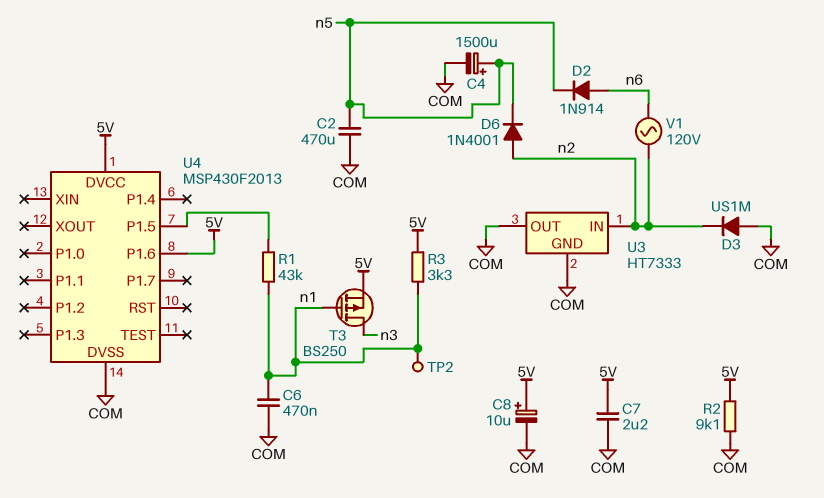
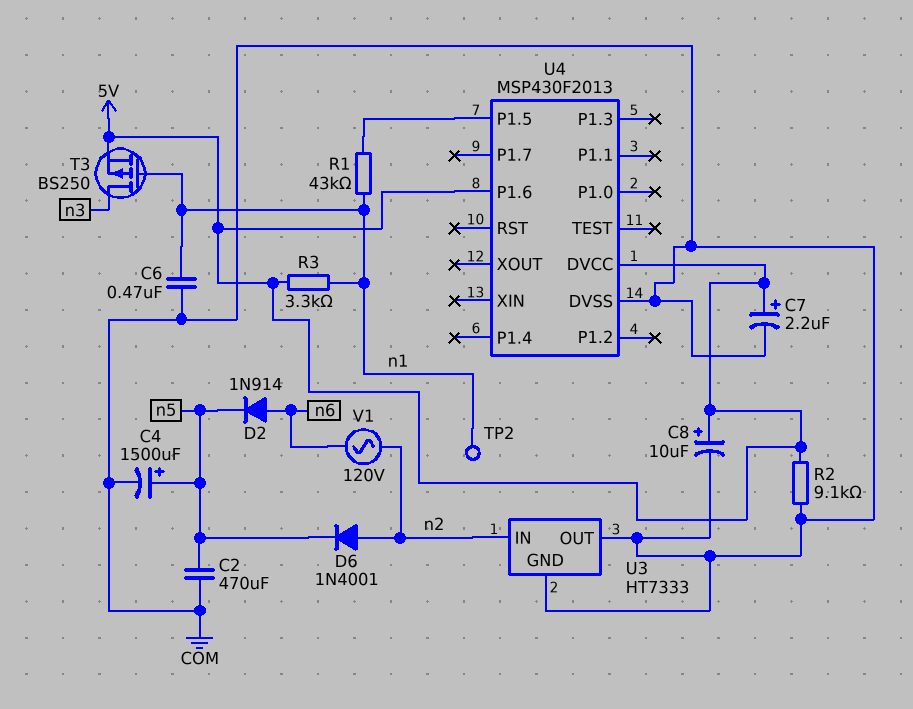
C7: 2.2uF (5V, COM) -> 2.2uF (plus 5V, minus COM)
D3: diode US1M (A COM, K n2) -> none

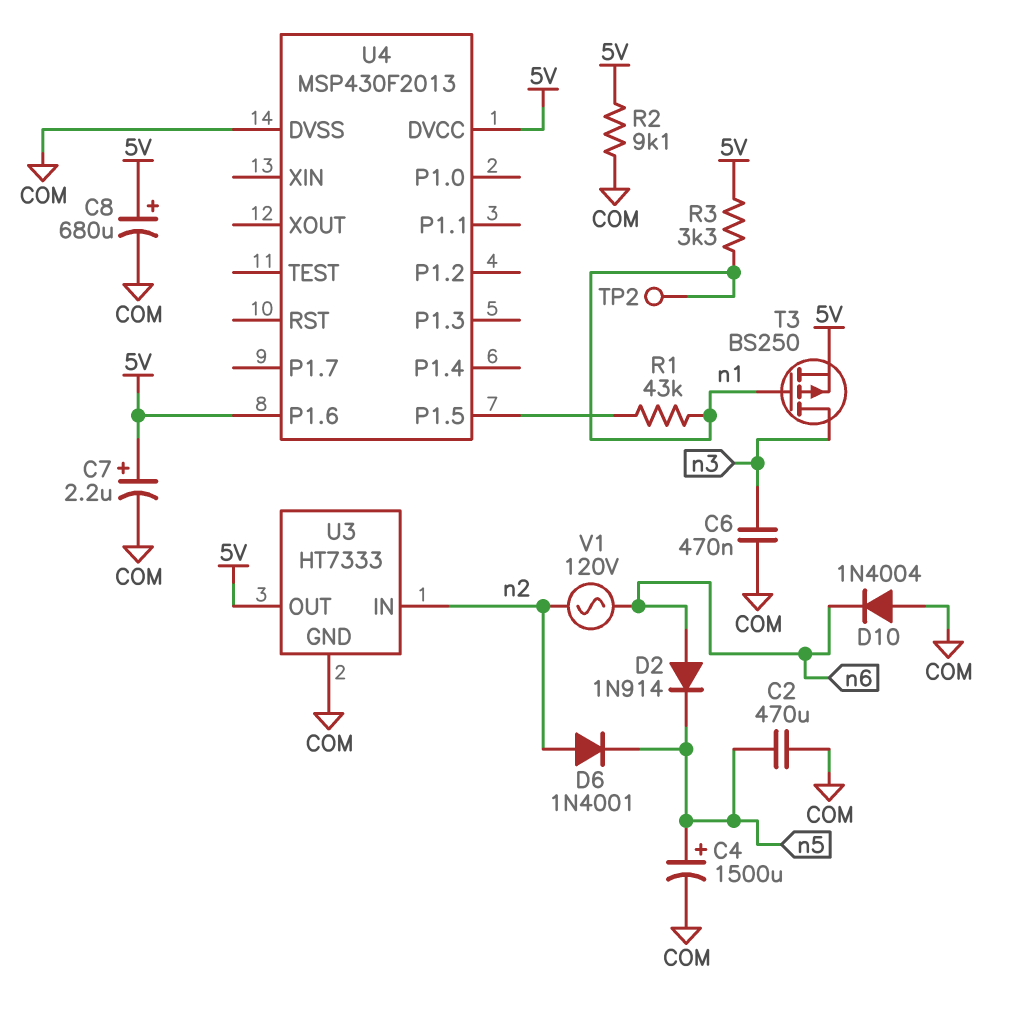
C6: 470nF (COM, n1) -> 470nF (COM, n3)
C8: 10uF (plus 5V, minus COM) -> 680uF (plus 5V, minus COM)
D10: none -> diode 1N4004 (A COM, K n6)
U3 pin OUT: COM -> 5V

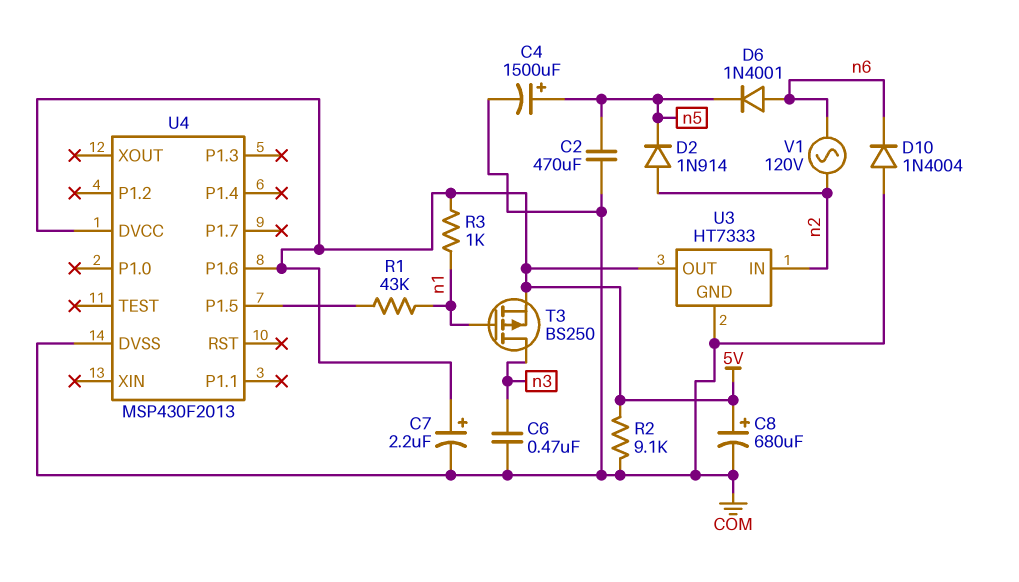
D2: diode 1N914 (A n6, K n5) -> diode 1N914 (A n2, K n5)
D6: diode 1N4001 (A n2, K n5) -> diode 1N4001 (A n6, K n5)
R3: 3.3k (5V, n1) -> 1k (5V, n1)
TP2: test point (n1) -> none

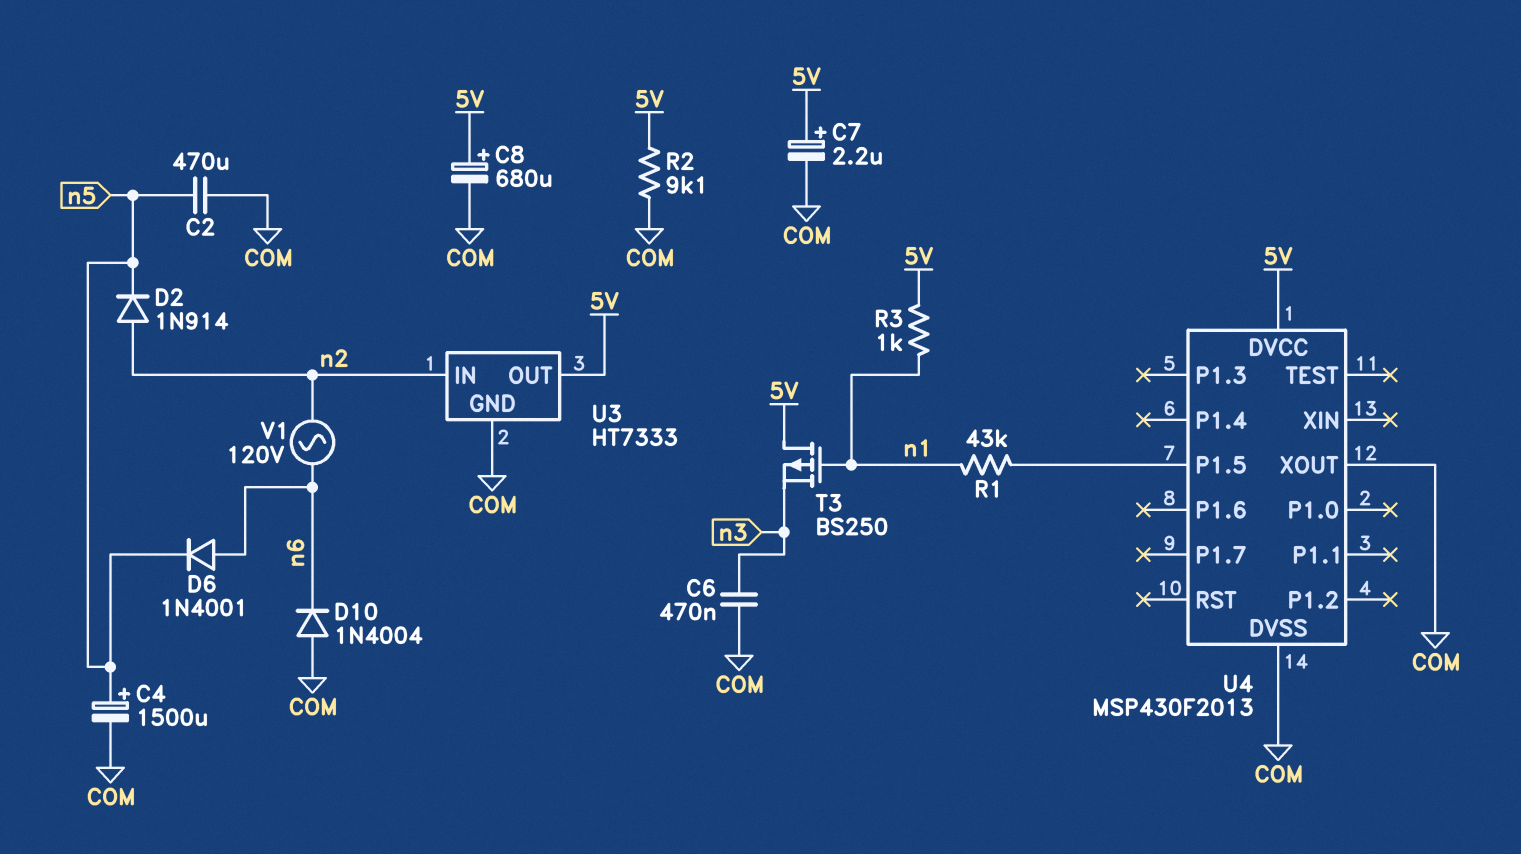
T3: PMOS BS250 (G n1, D n3, S 5V) -> PMOS BS250 (G n1, D 5V, S n3)
U4 pin P1.6: 5V -> none
U4 pin XOUT: none -> COM

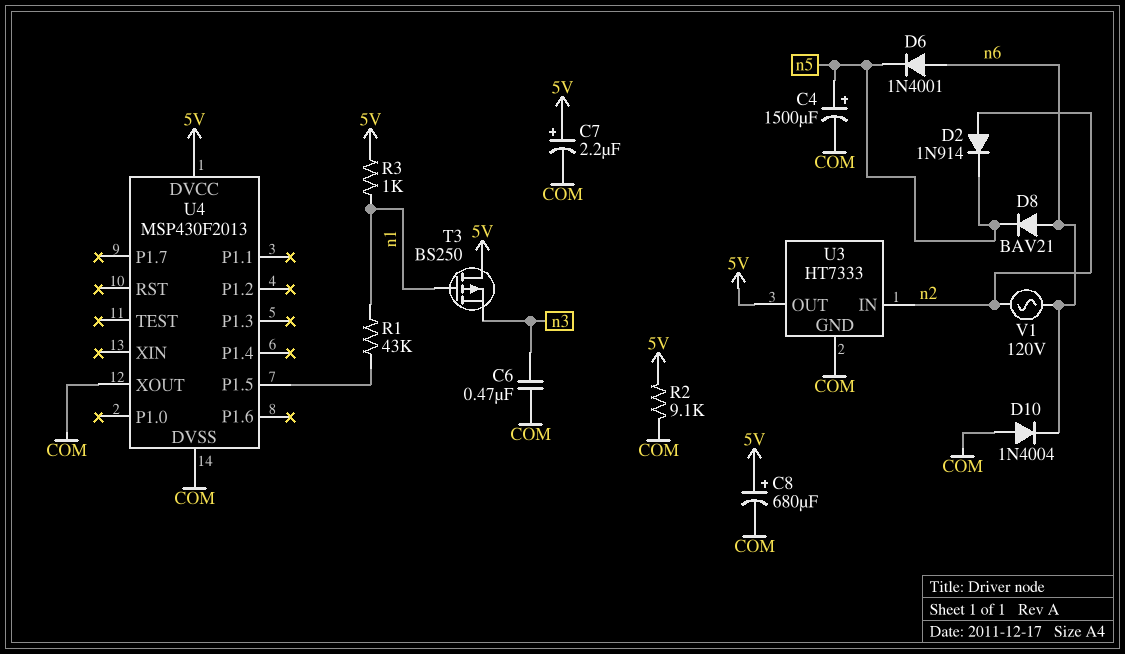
C2: 470uF (COM, n5) -> none
D8: none -> diode BAV21 (A n6, K n5)

